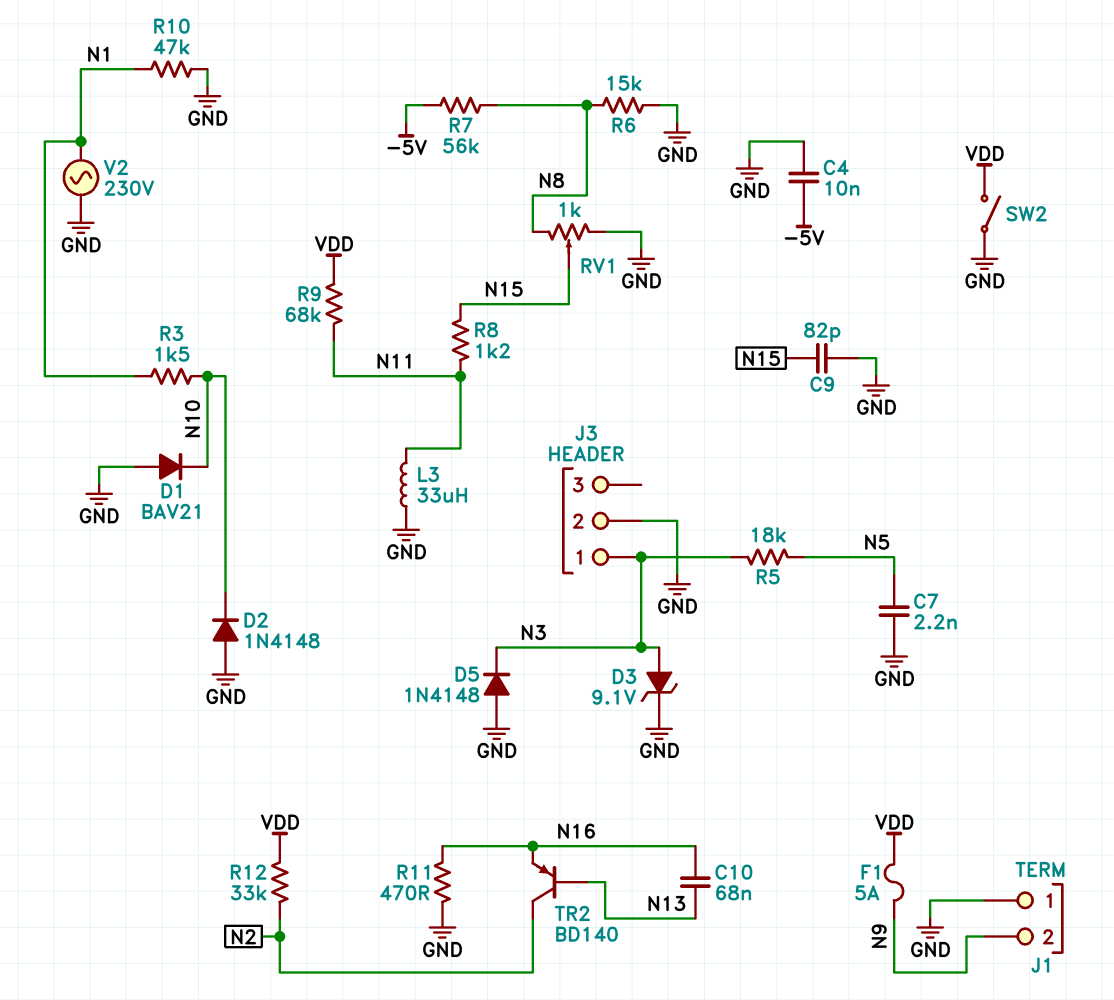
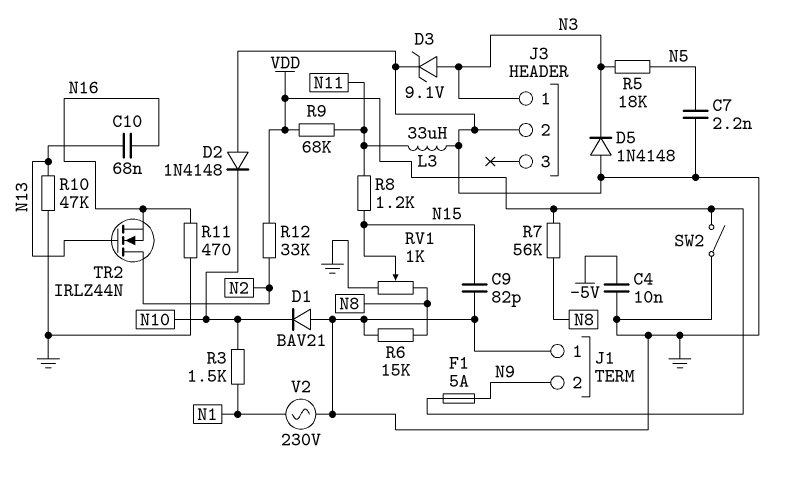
R7: 56k (-5V, N8) -> 56k (N8, VDD)
R10: 47k (GND, N1) -> 47k (GND, N13)
TR2: PNP BD140 (B N13, C N2, E N16) -> NMOS IRLZ44N (G N13, D N2, S N16)

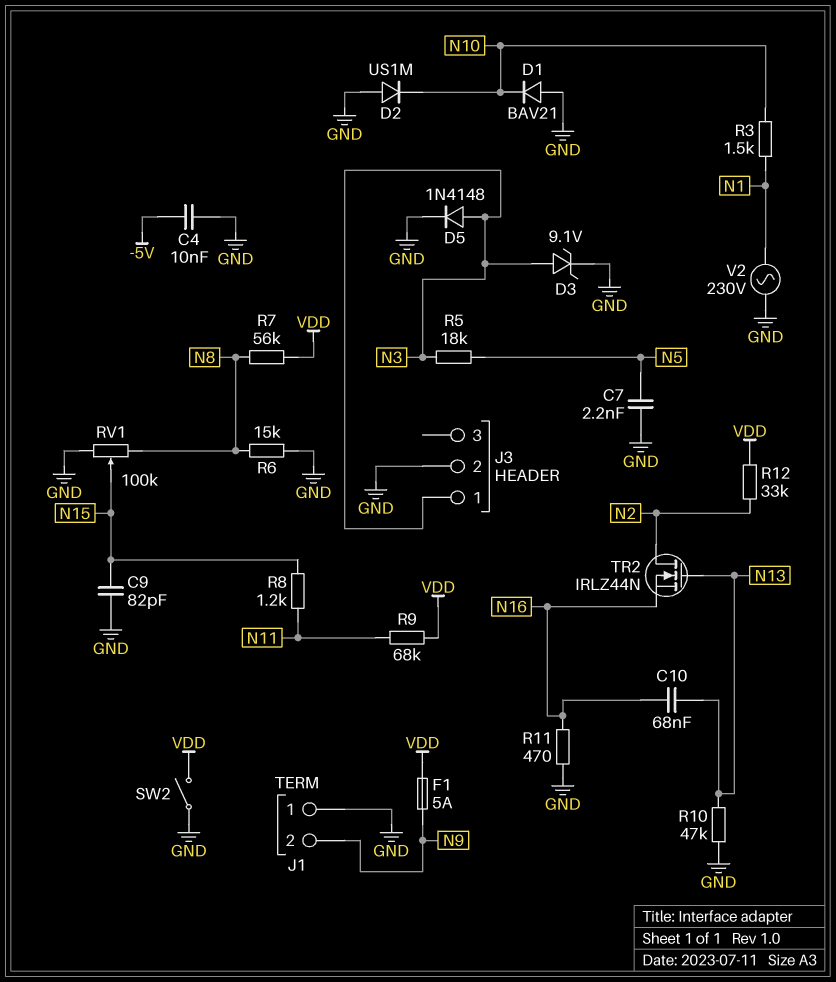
D2: diode 1N4148 (A GND, K N10) -> diode US1M (A GND, K N10)
D5: diode 1N4148 (A GND, K N3) -> diode 1N4148 (A N3, K GND)
L3: 33uH (GND, N11) -> none
RV1: 1k (GND, N8, wiper N15) -> 100k (GND, N8, wiper N15)

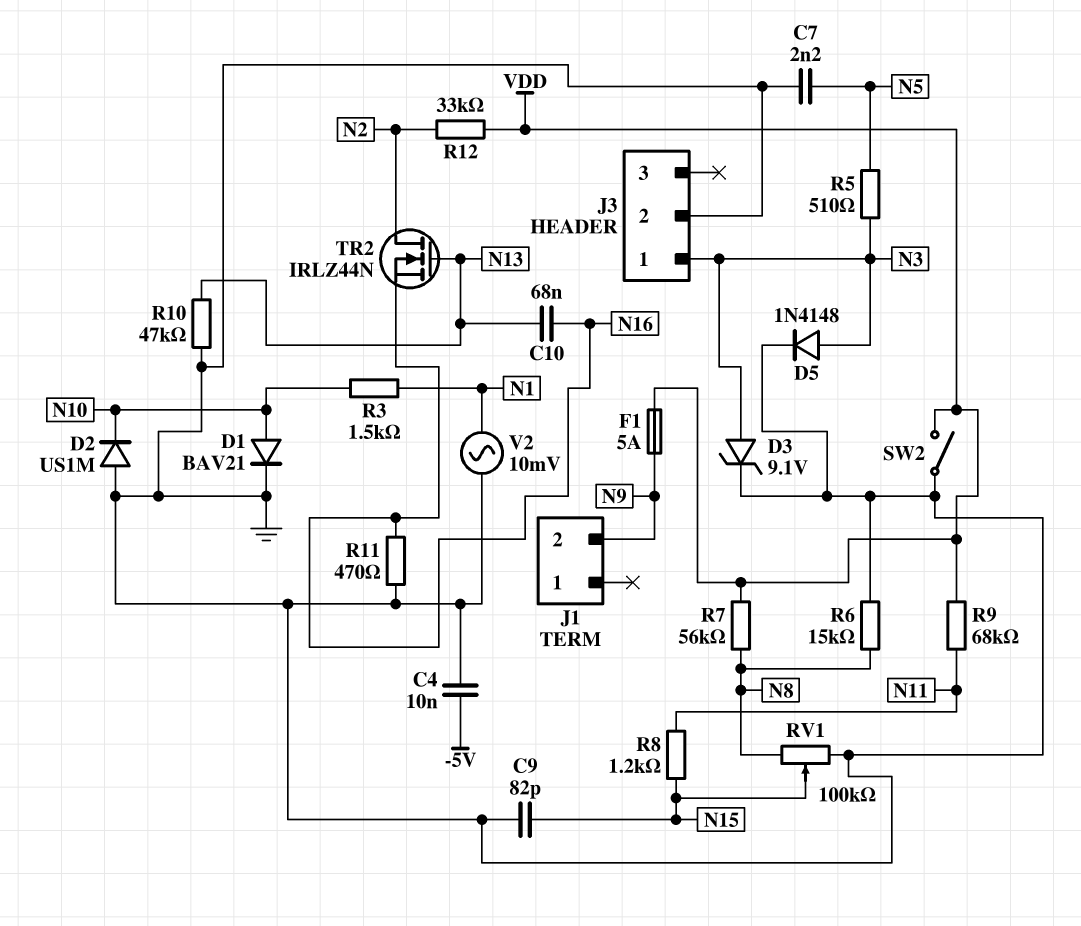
D1: diode BAV21 (A GND, K N10) -> diode BAV21 (A N10, K GND)
J1 pin 1: GND -> none
R5: 18k (N3, N5) -> 510 (N3, N5)
V2: AC 230V (GND, N1) -> AC 10mV (GND, N1)

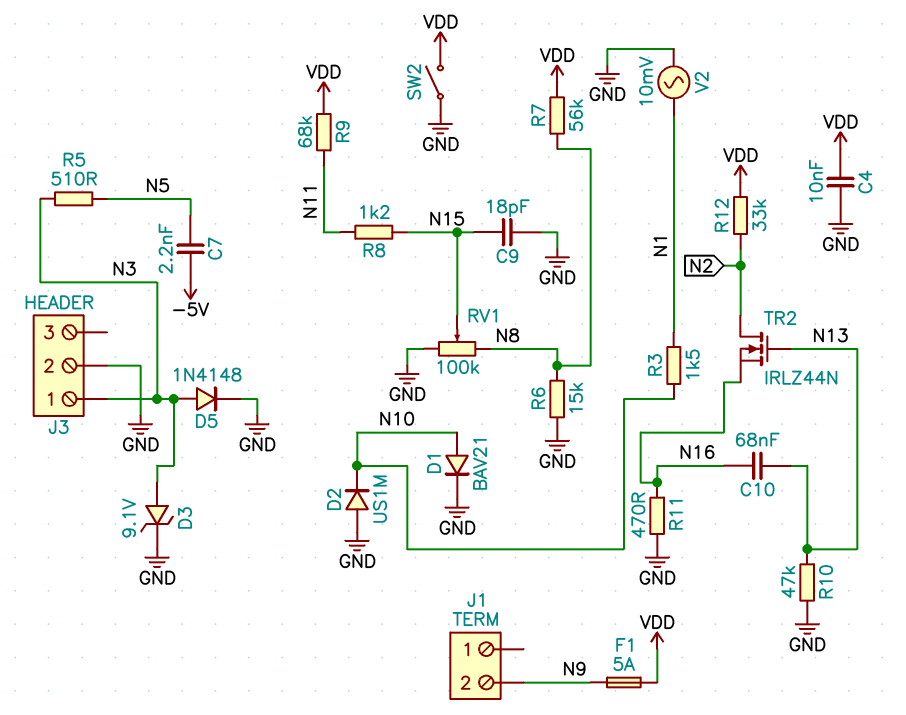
C4: 10nF (-5V, GND) -> 10nF (GND, VDD)
C7: 2.2nF (GND, N5) -> 2.2nF (-5V, N5)
C9: 82pF (GND, N15) -> 18pF (GND, N15)

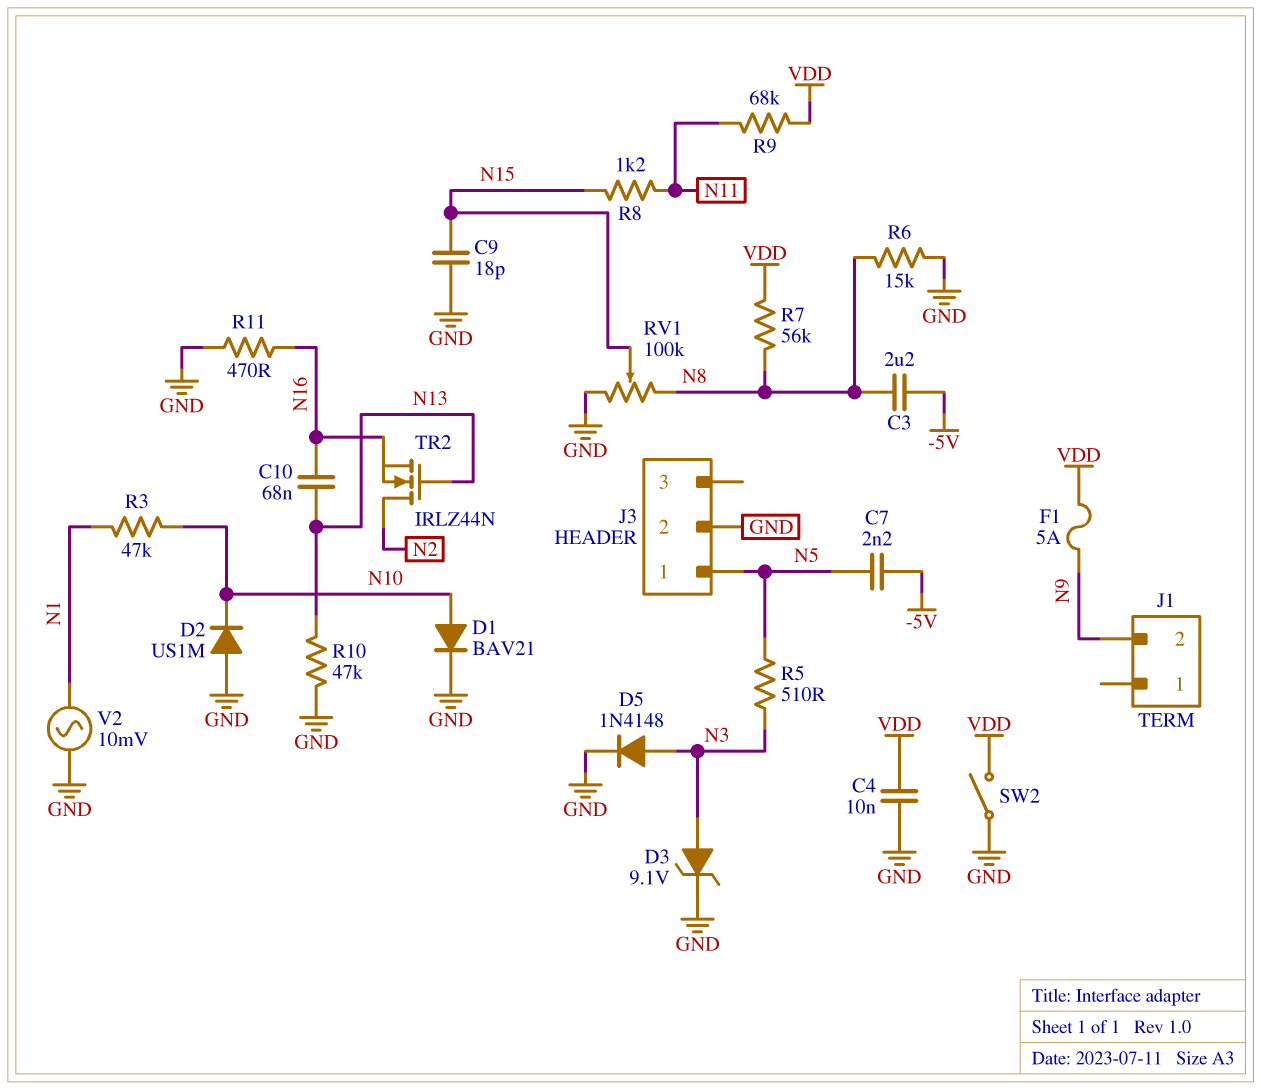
C3: none -> 2.2uF (-5V, N8)
J3 pin 1: N3 -> N5
R3: 1.5k (N1, N10) -> 47k (N1, N10)
R12: 33k (N2, VDD) -> none

